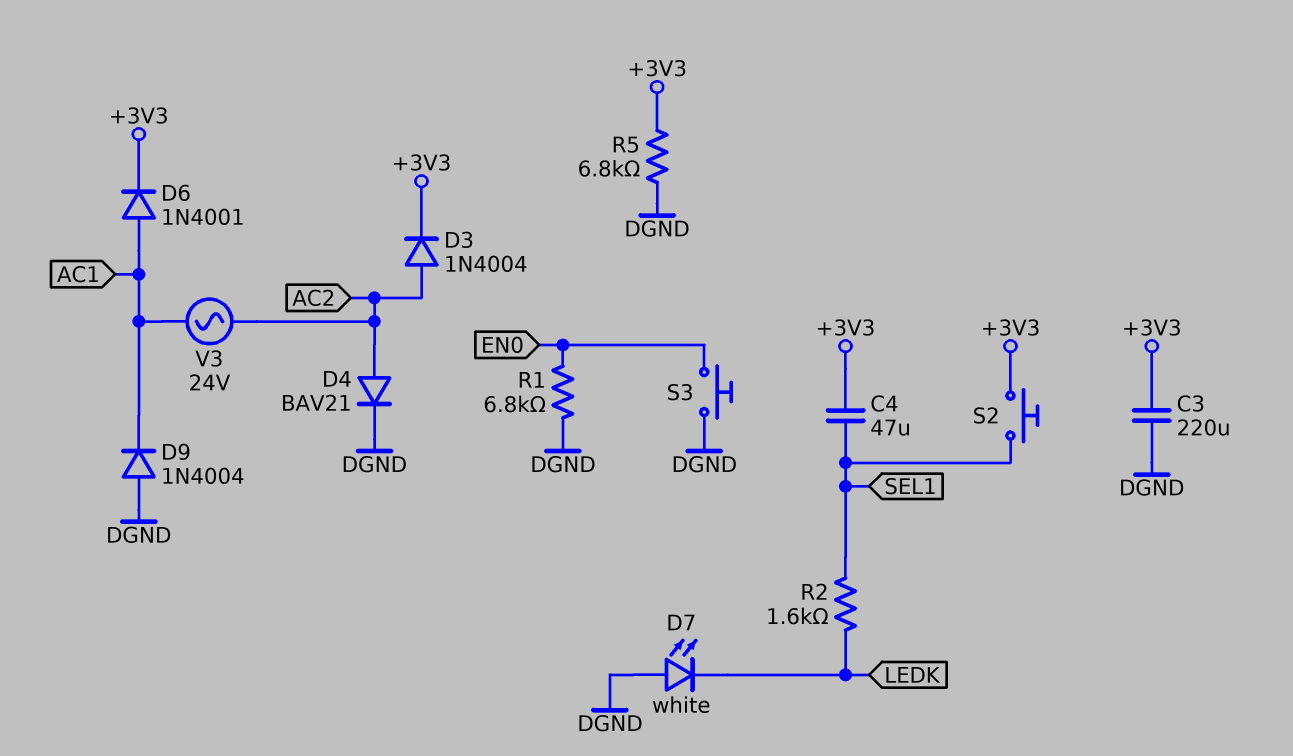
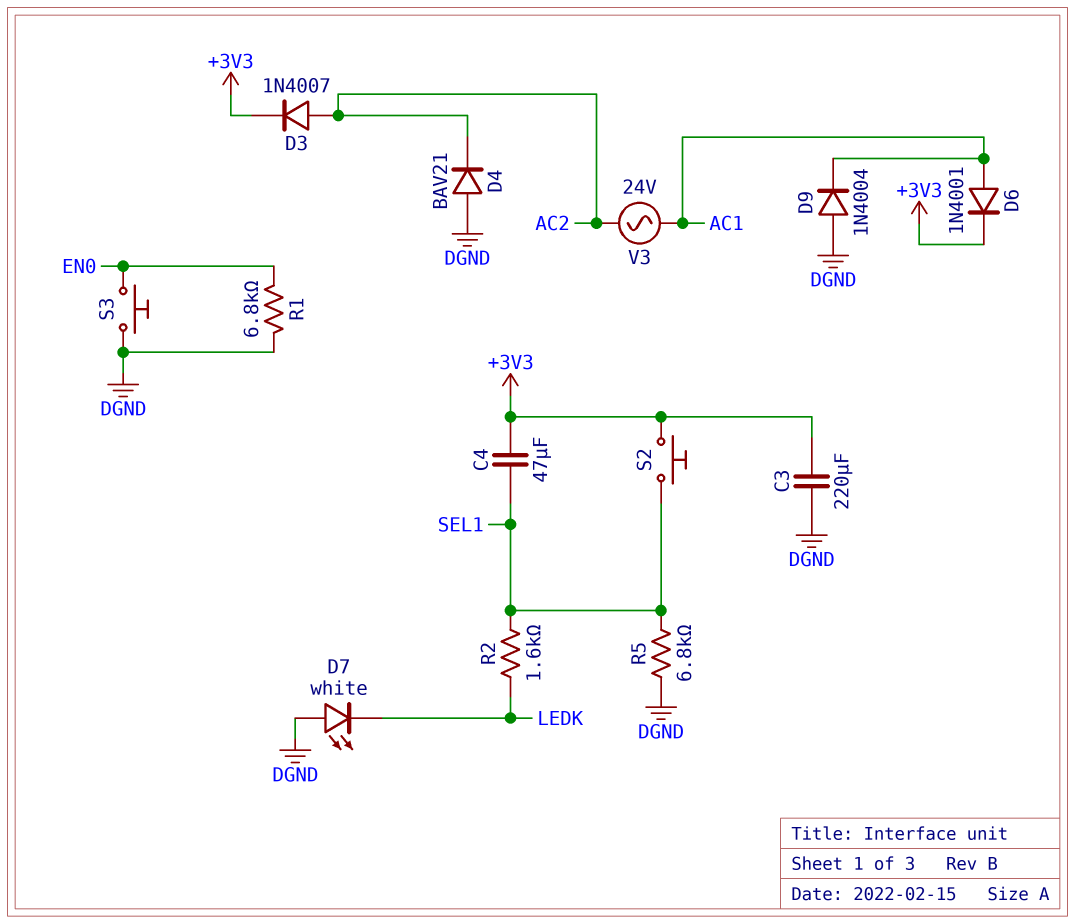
D3: diode 1N4004 (A AC2, K +3V3) -> diode 1N4007 (A AC2, K +3V3)
D4: diode BAV21 (A AC2, K DGND) -> diode BAV21 (A DGND, K AC2)
R5: 6.8k (+3V3, DGND) -> 6.8k (DGND, SEL1)

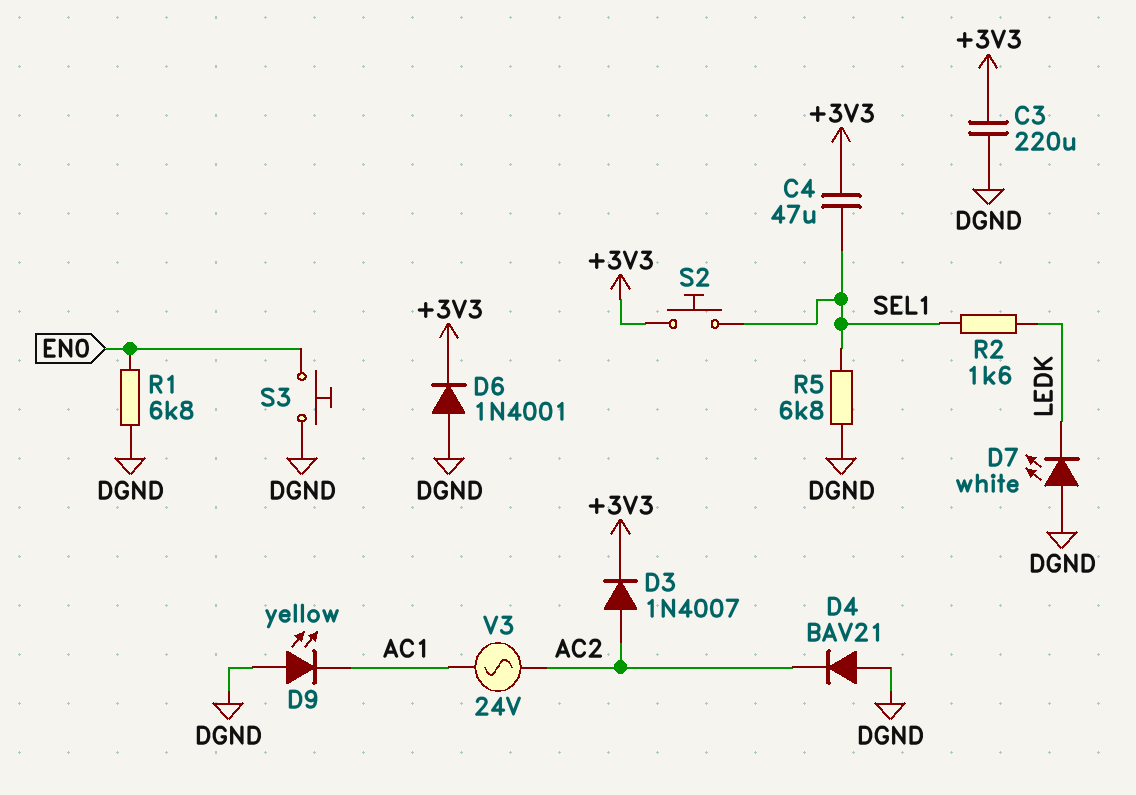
D6: diode 1N4001 (A AC1, K +3V3) -> diode 1N4001 (A DGND, K +3V3)
D9: diode 1N4004 (A DGND, K AC1) -> LED yellow (A DGND, K AC1)

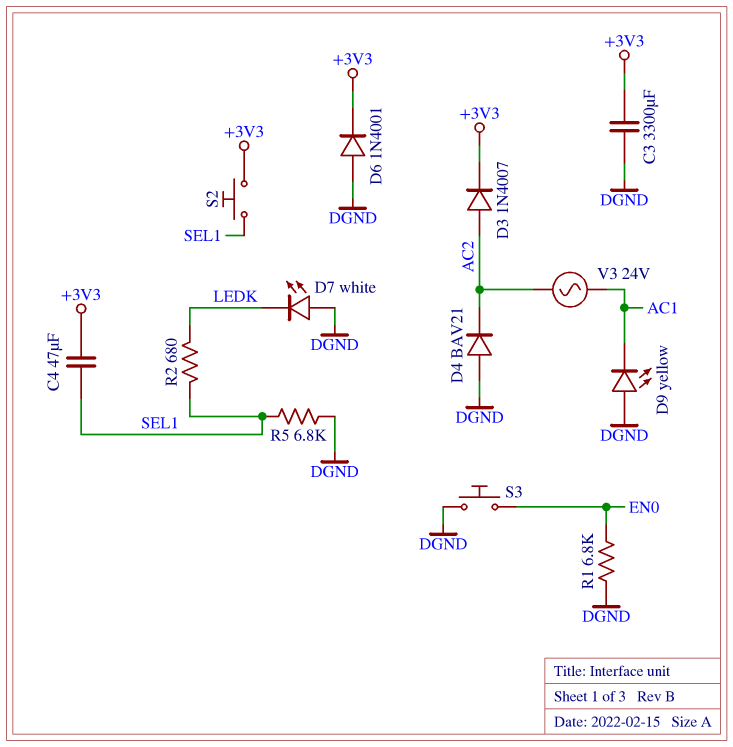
C3: 220uF (+3V3, DGND) -> 3300uF (+3V3, DGND)
R2: 1.6k (LEDK, SEL1) -> 680 (LEDK, SEL1)

